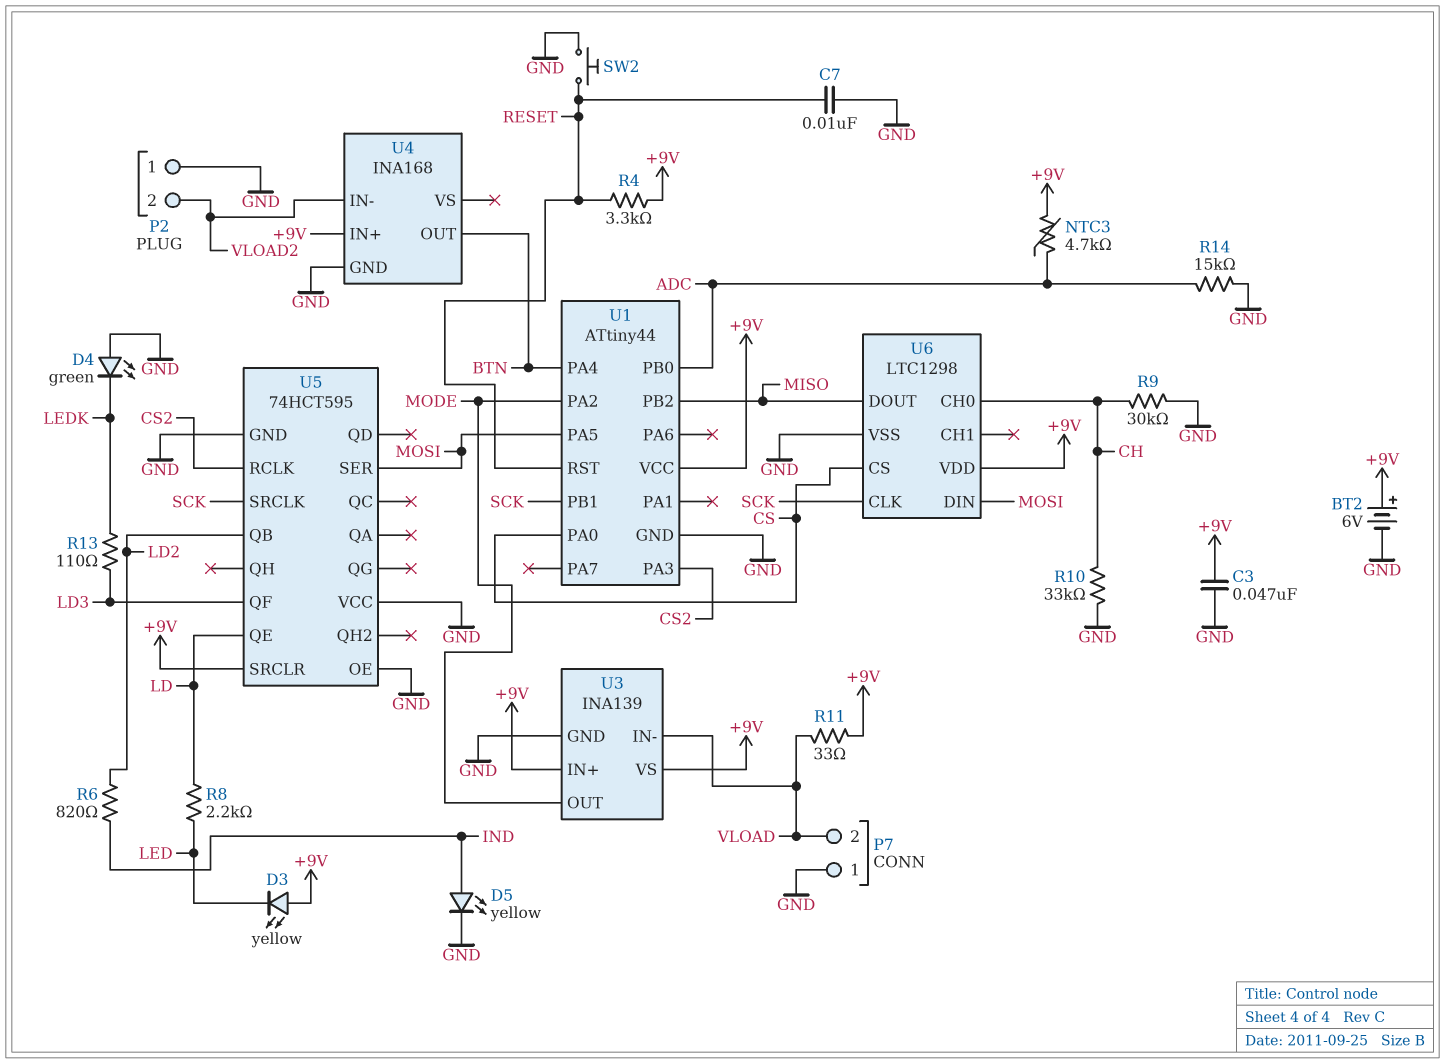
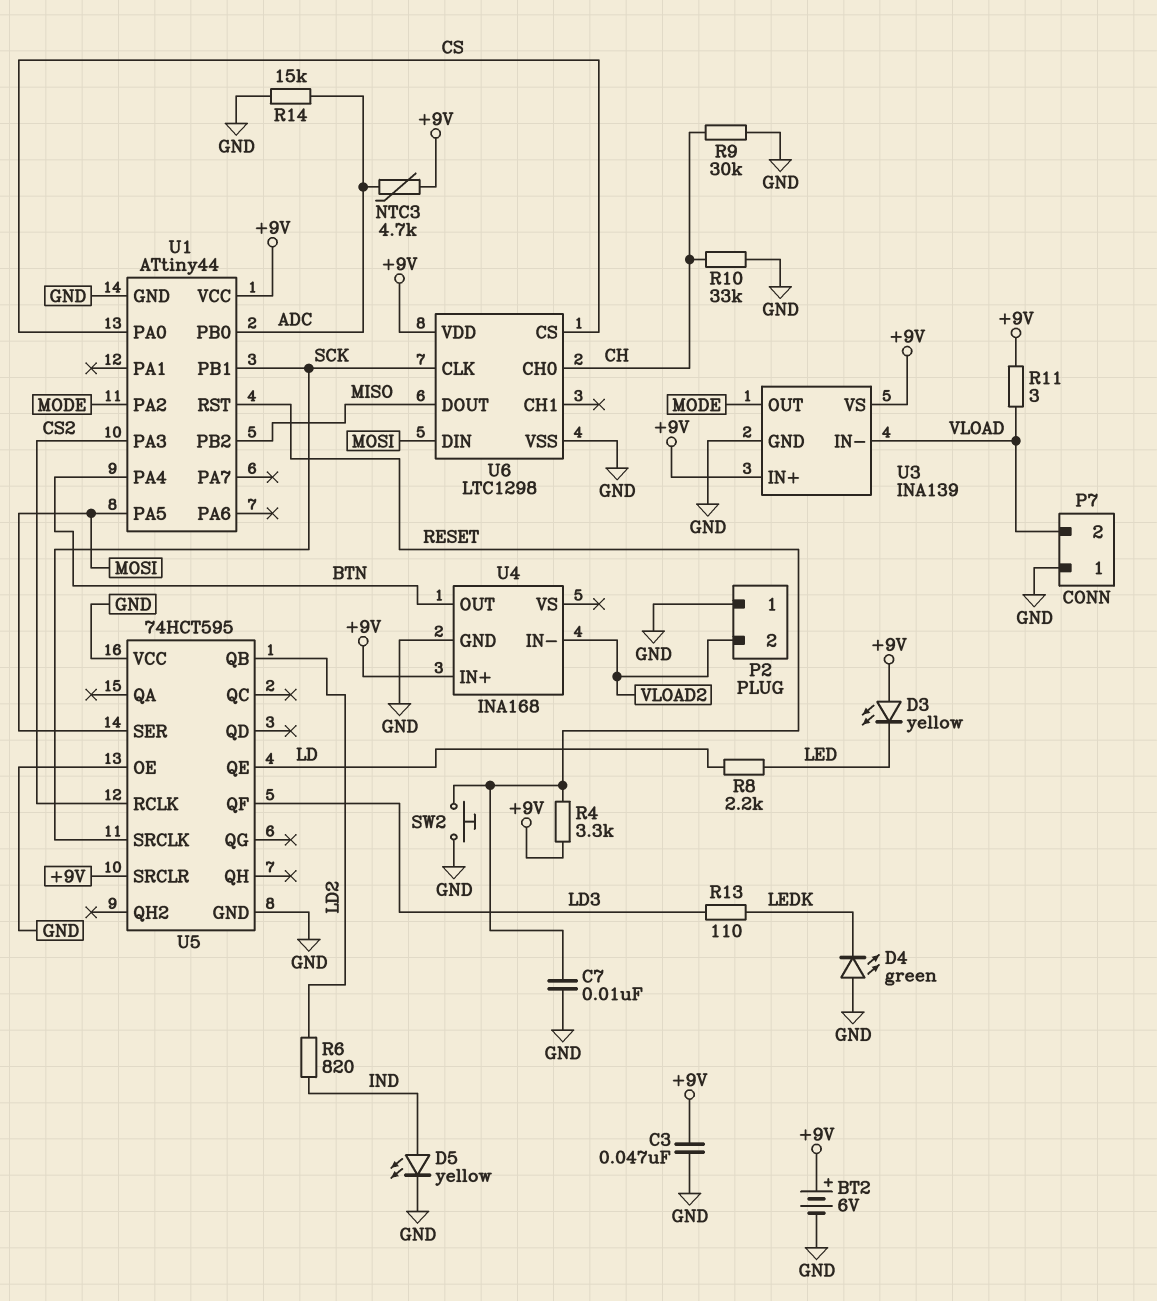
R11: 33 (+9V, VLOAD) -> 3 (+9V, VLOAD)

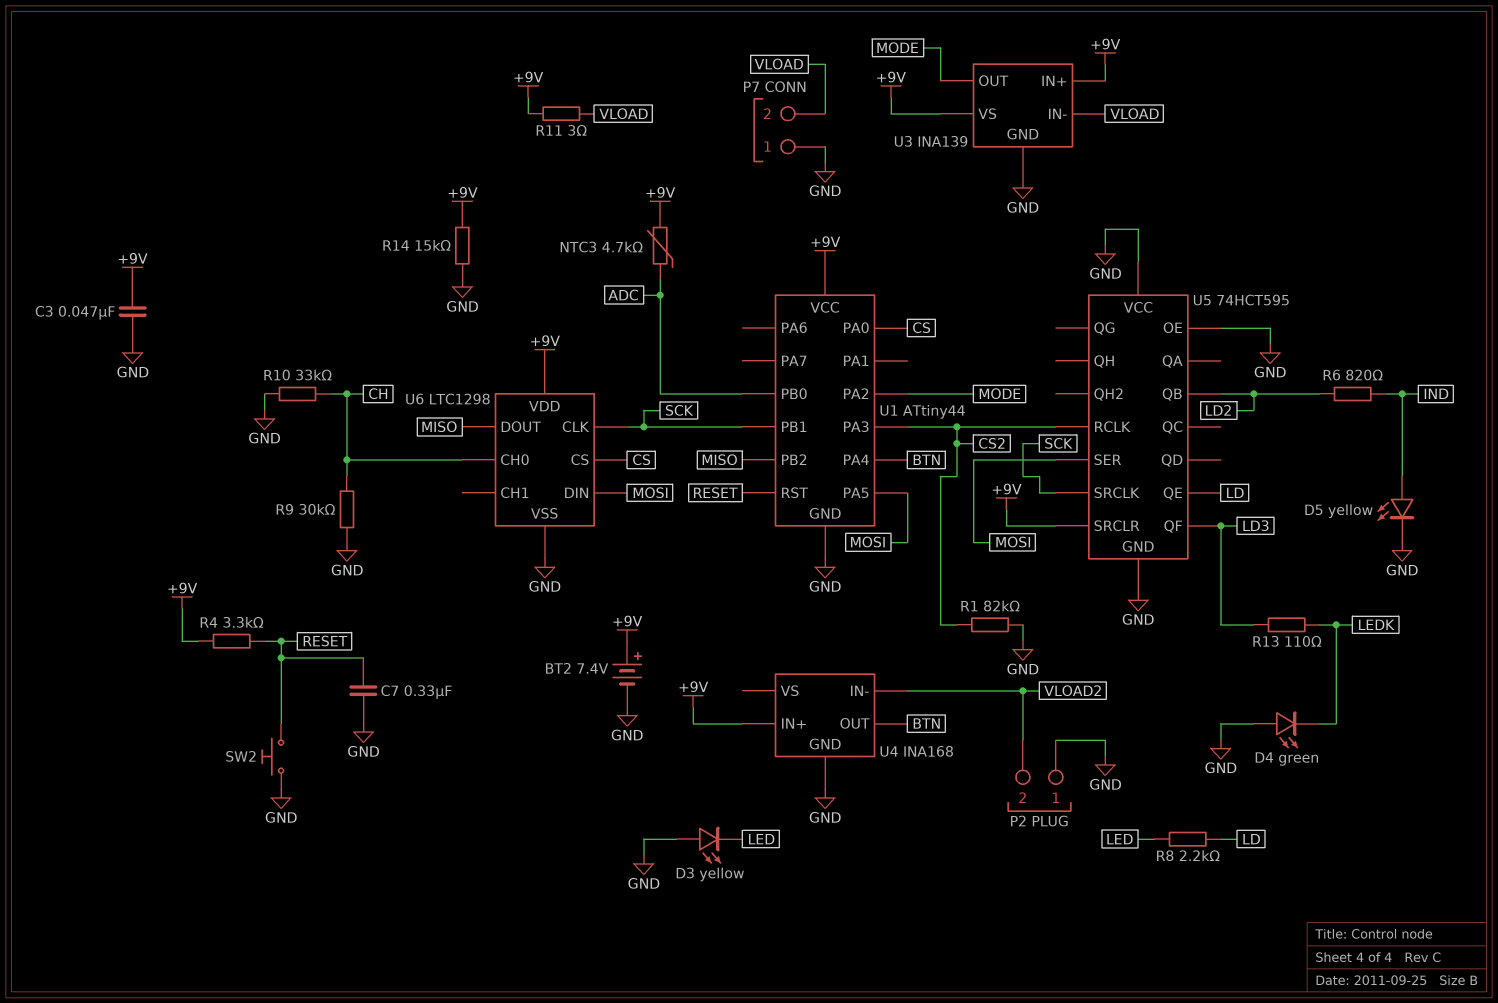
BT2: 6V (plus +9V, minus GND) -> 7.4V (plus +9V, minus GND)
C7: 10nF (GND, RESET) -> 330nF (GND, RESET)
D3: LED yellow (A +9V, K LED) -> LED yellow (A GND, K LED)
R1: none -> 82k (CS2, GND)
R14: 15k (ADC, GND) -> 15k (+9V, GND)

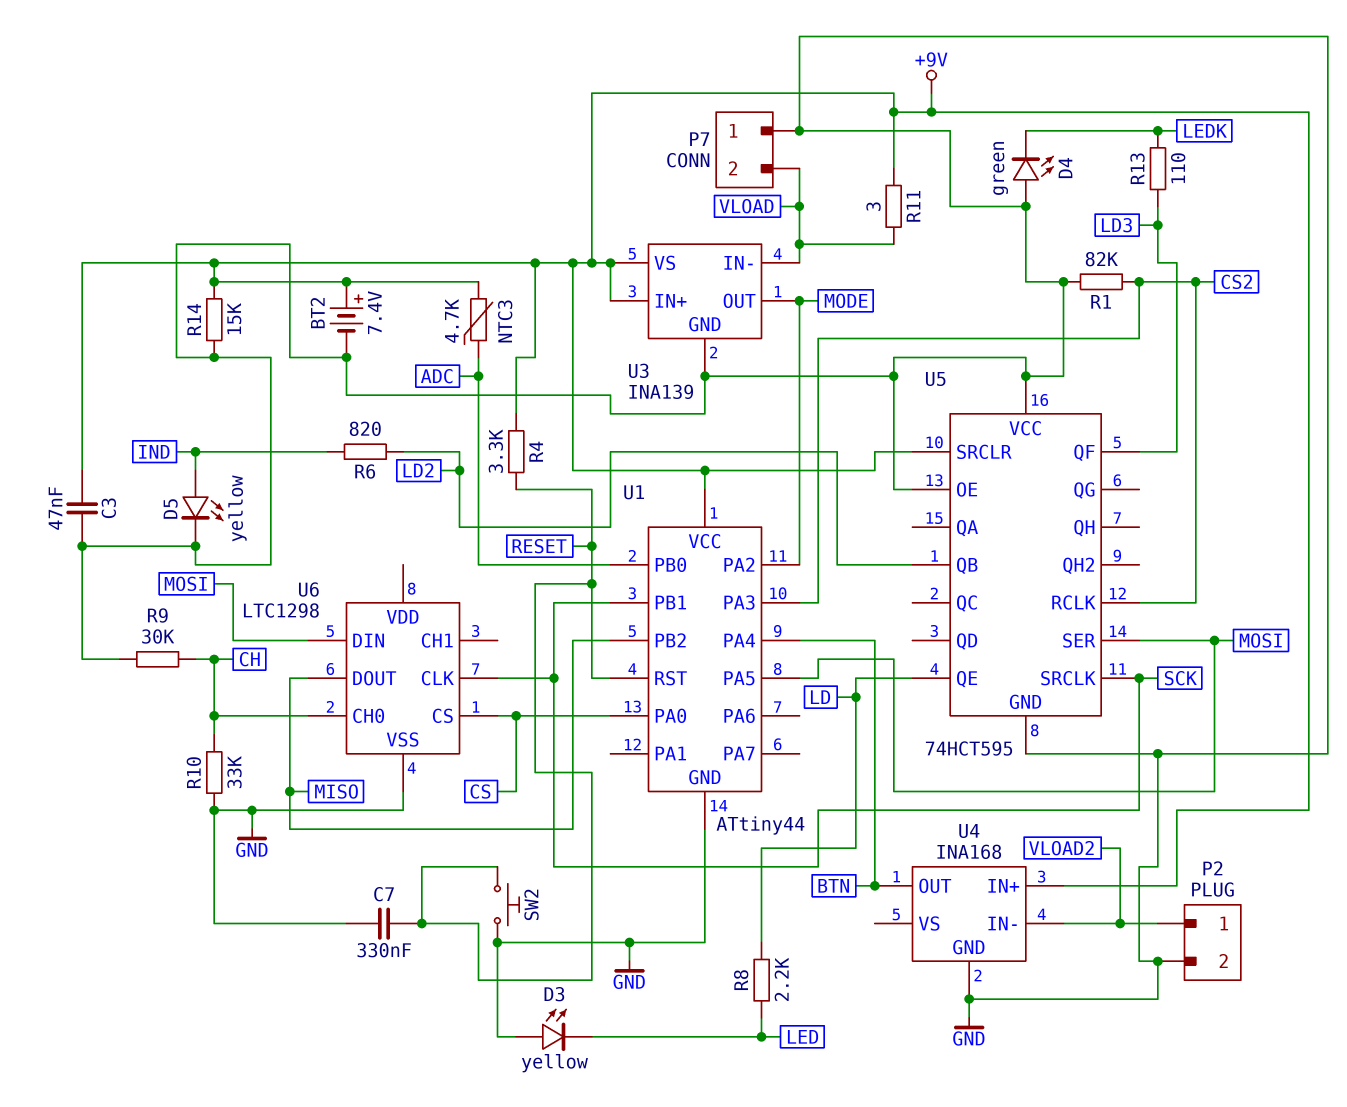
P2 pin 1: GND -> VLOAD2
P2 pin 2: VLOAD2 -> GND
U6 pin VDD: +9V -> none

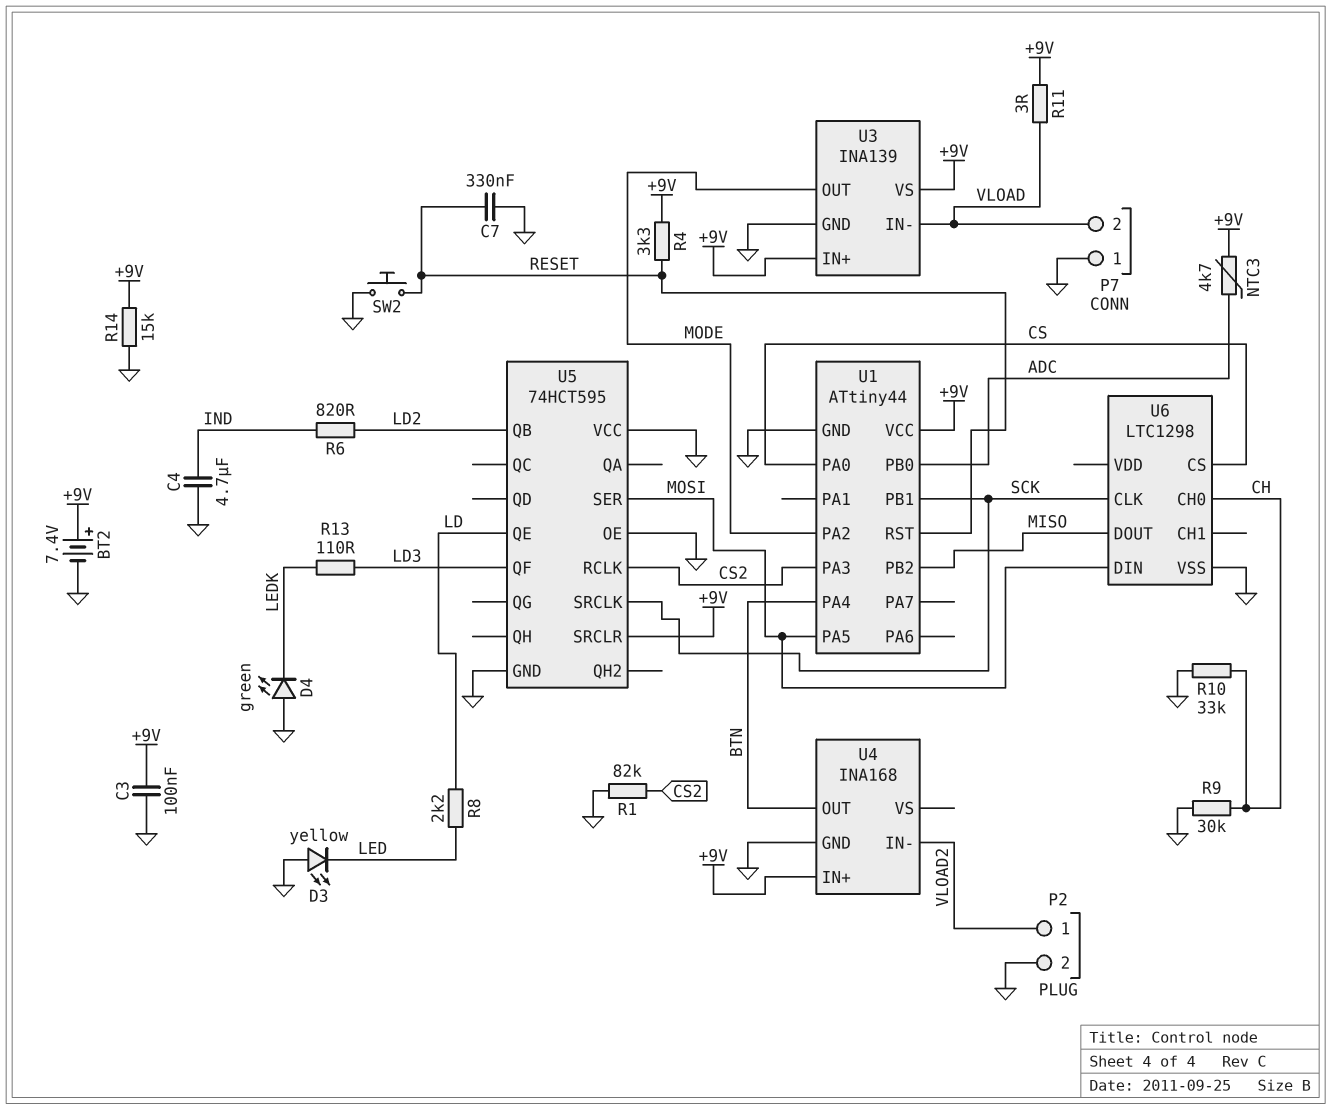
C3: 47nF (+9V, GND) -> 100nF (+9V, GND)
C4: none -> 4.7uF (GND, IND)
D5: LED yellow (A IND, K GND) -> none

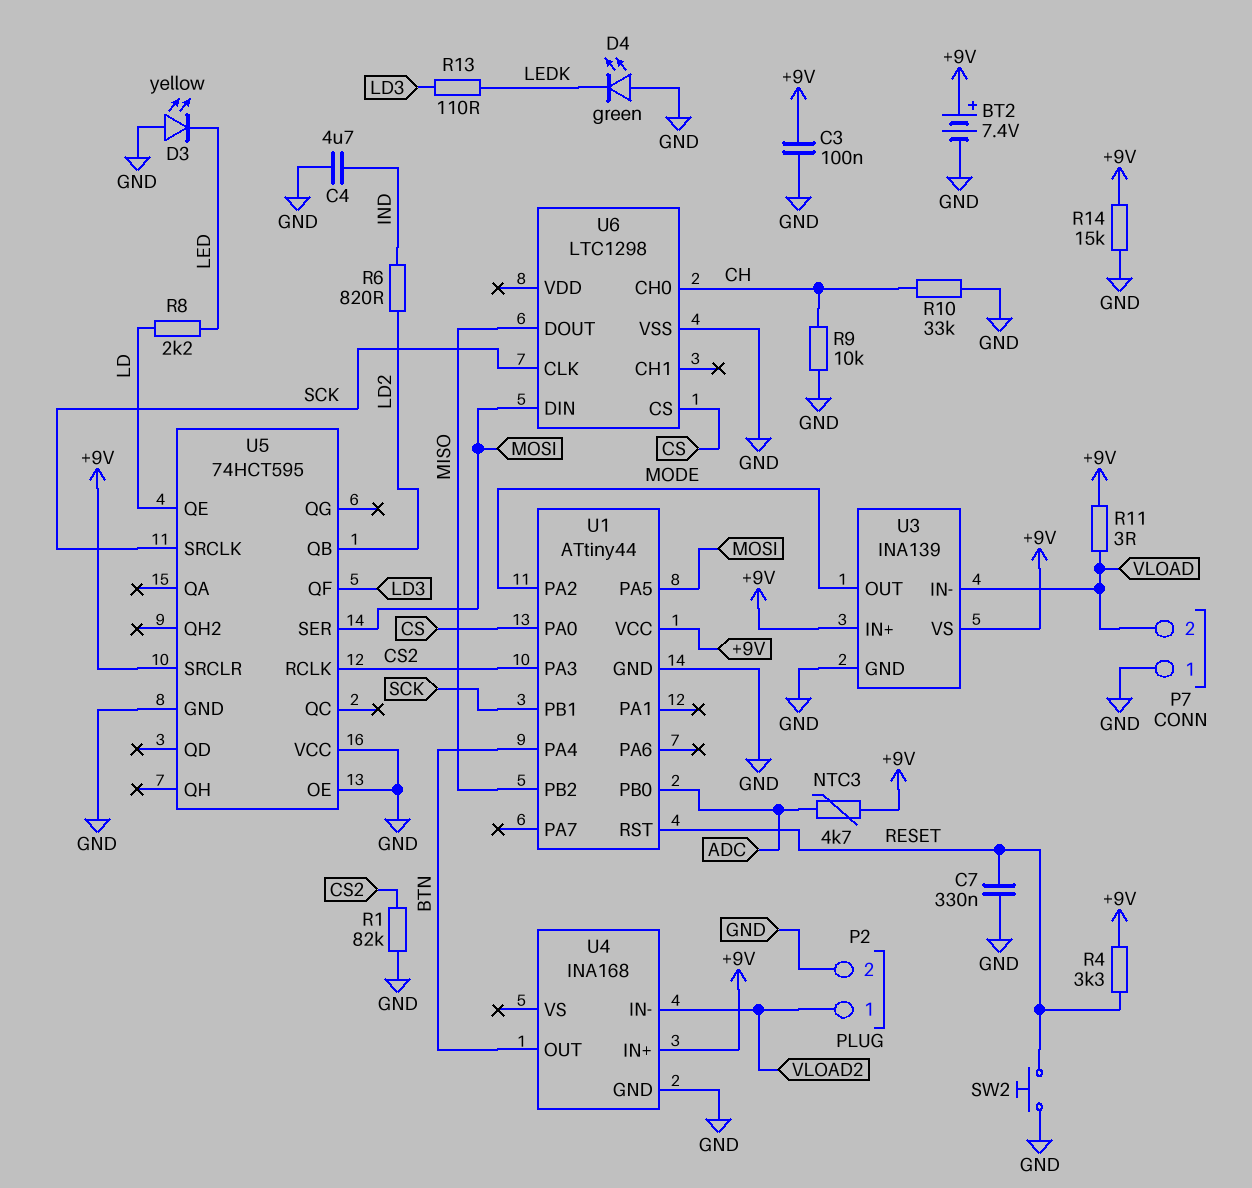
R9: 30k (CH, GND) -> 10k (CH, GND)

